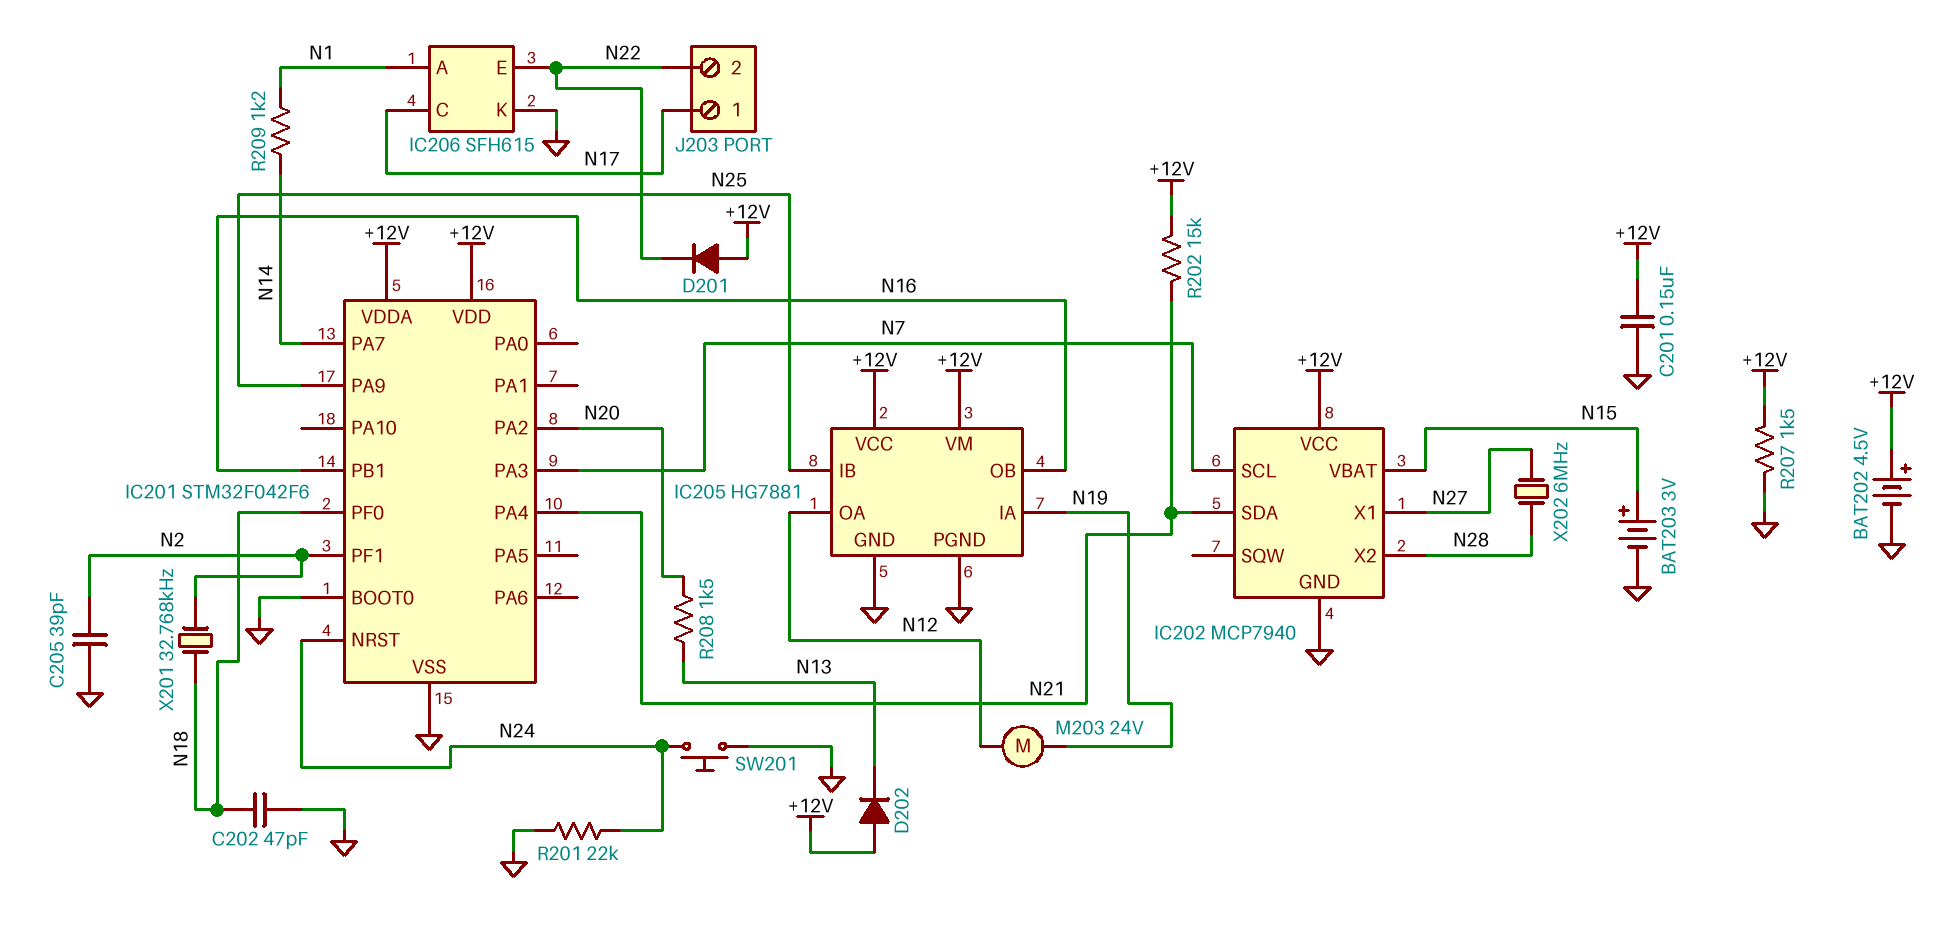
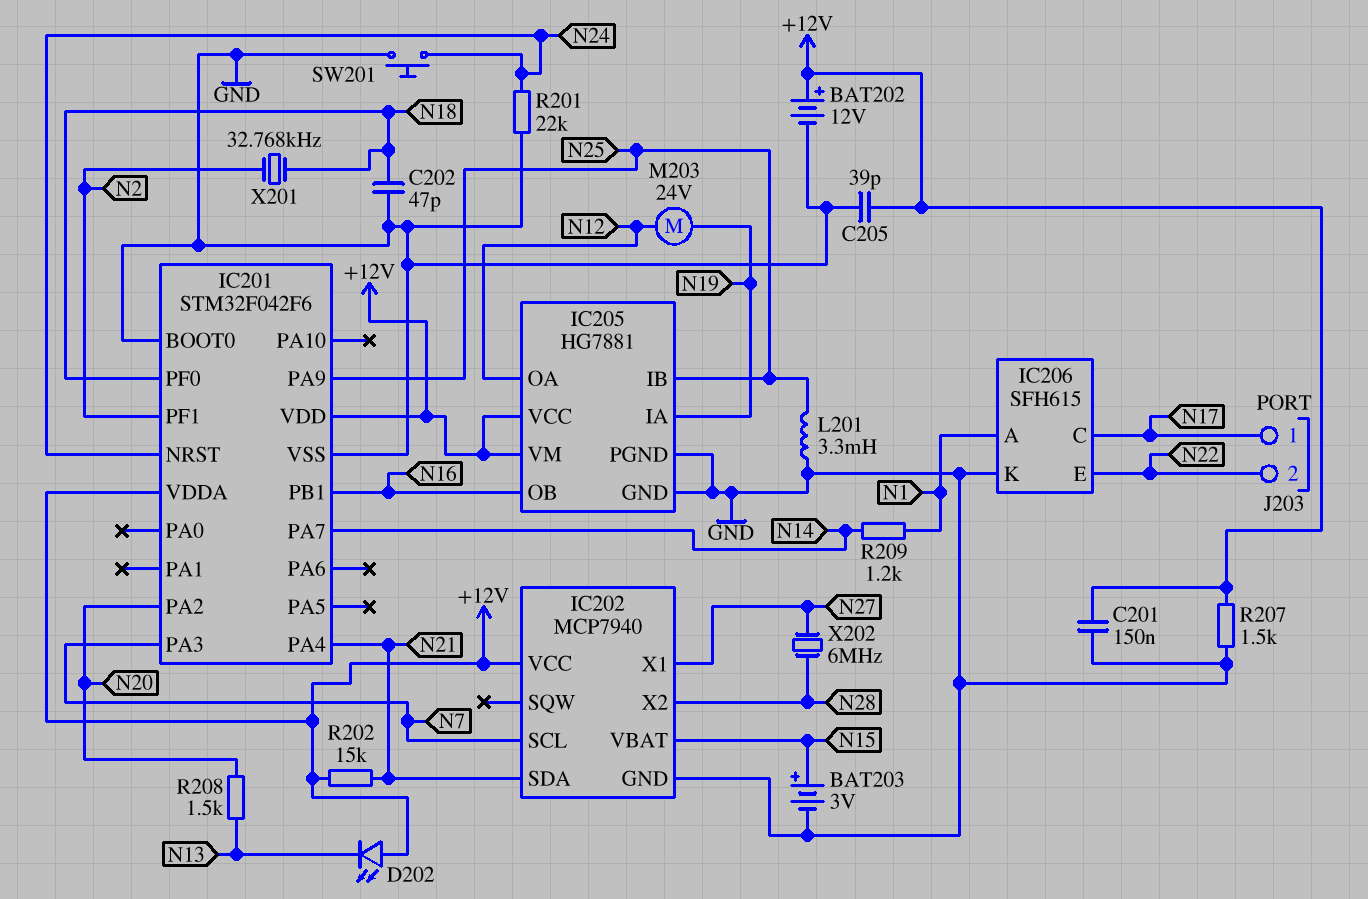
BAT202: 4.5V (plus +12V, minus GND) -> 12V (plus +12V, minus GND)
C205: 39pF (GND, N2) -> 39pF (+12V, GND)
D201: diode (A +12V, K N22) -> none
D202: diode (A +12V, K N13) -> LED (A +12V, K N13)
L201: none -> 3.3mH (GND, N25)

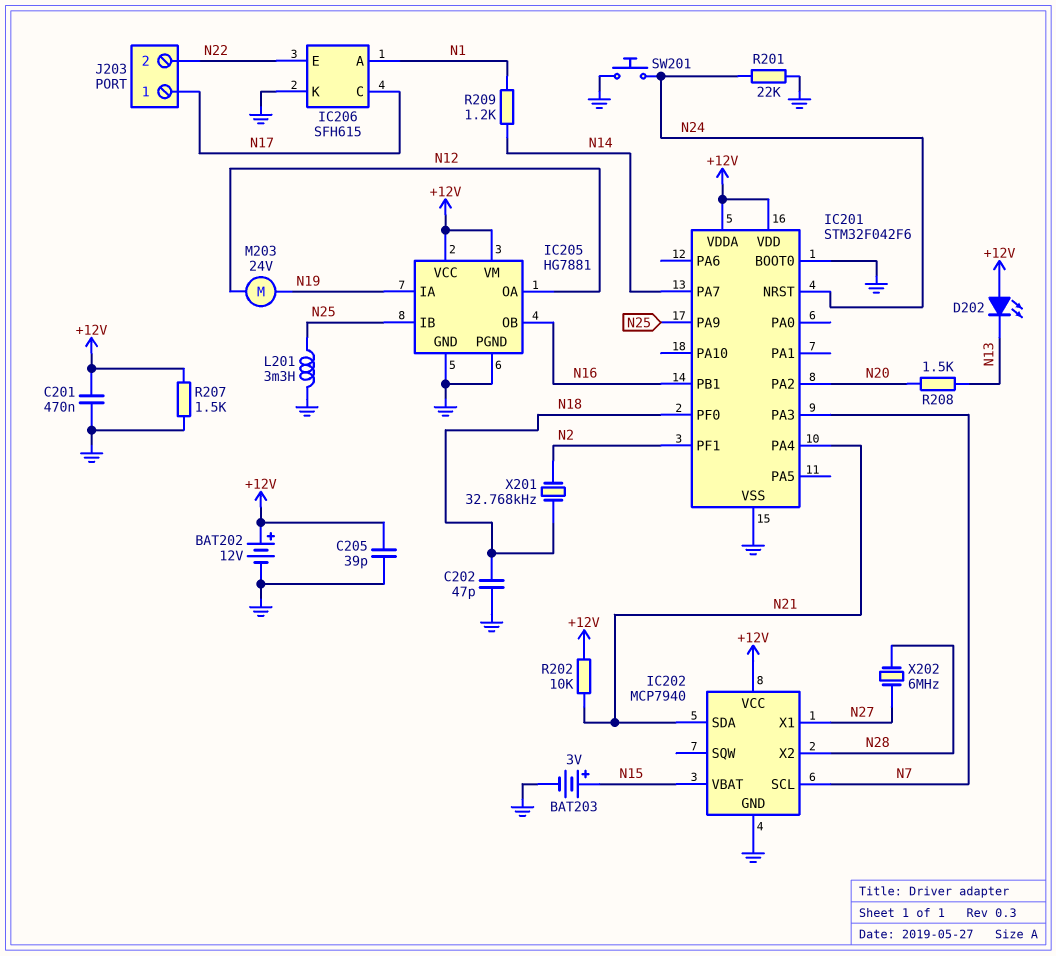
C201: 150nF (+12V, GND) -> 470nF (+12V, GND)
R202: 15k (+12V, N21) -> 10k (+12V, N21)

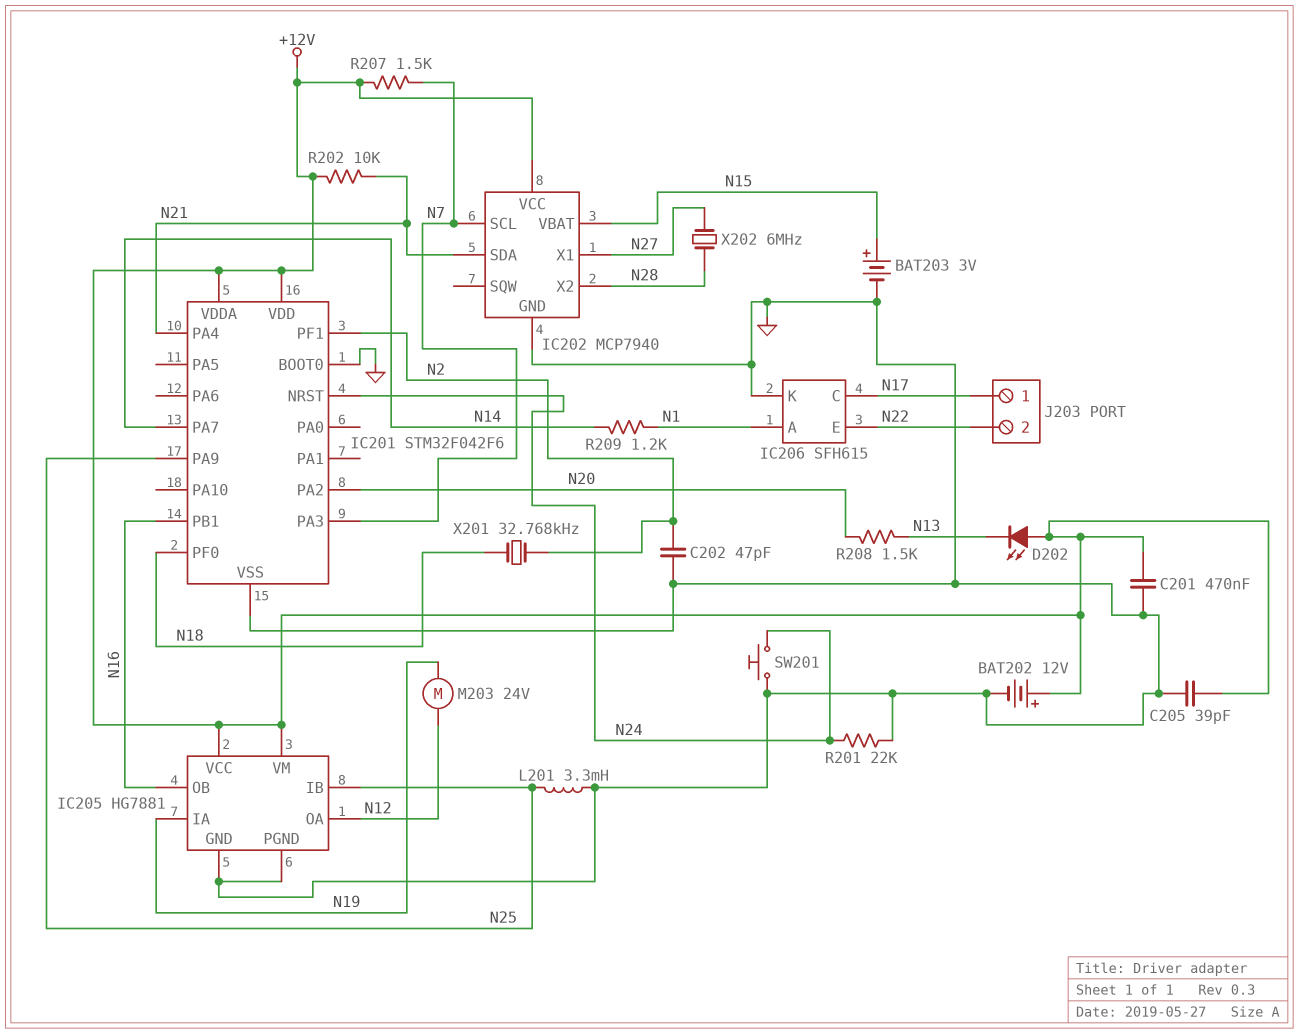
C202: 47pF (GND, N18) -> 47pF (GND, N2)
R207: 1.5k (+12V, GND) -> 1.5k (+12V, N7)

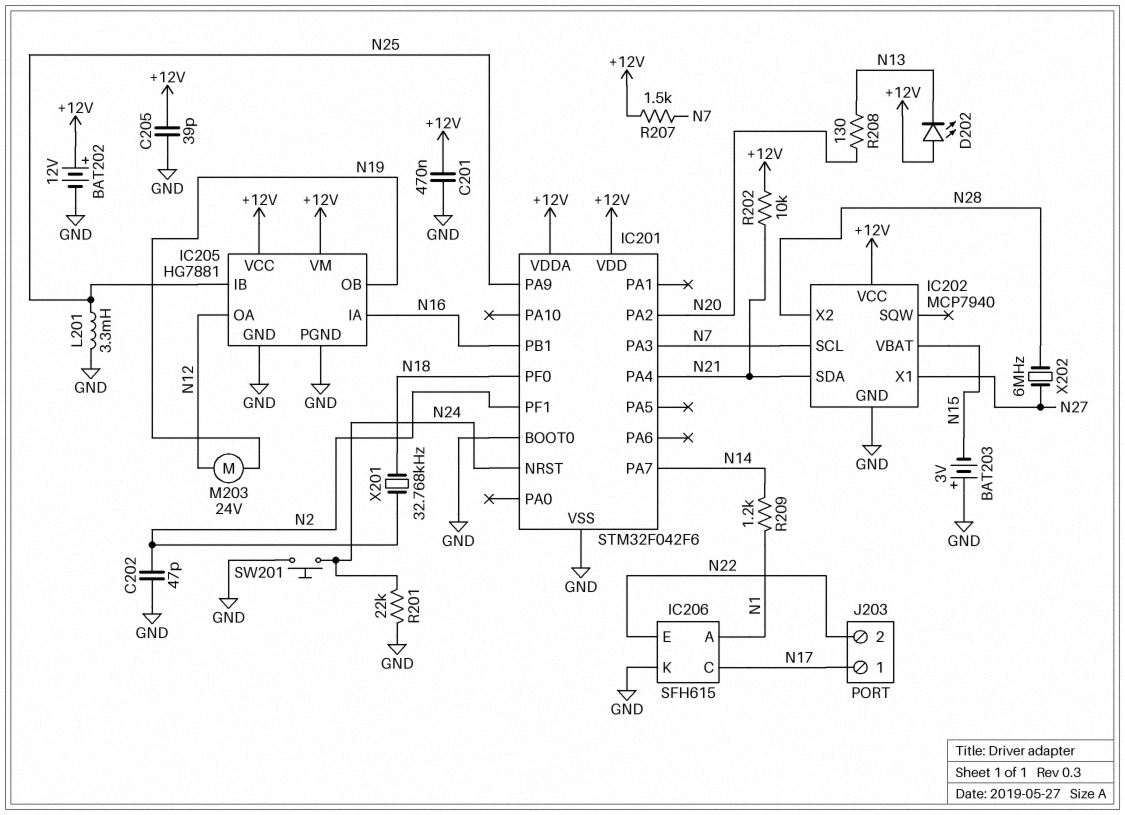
BAT203: 3V (plus N15, minus GND) -> 3V (plus GND, minus N15)
IC205 pin IA: N19 -> N16
IC205 pin OB: N16 -> N19
R208: 1.5k (N13, N20) -> 130 (N13, N20)

